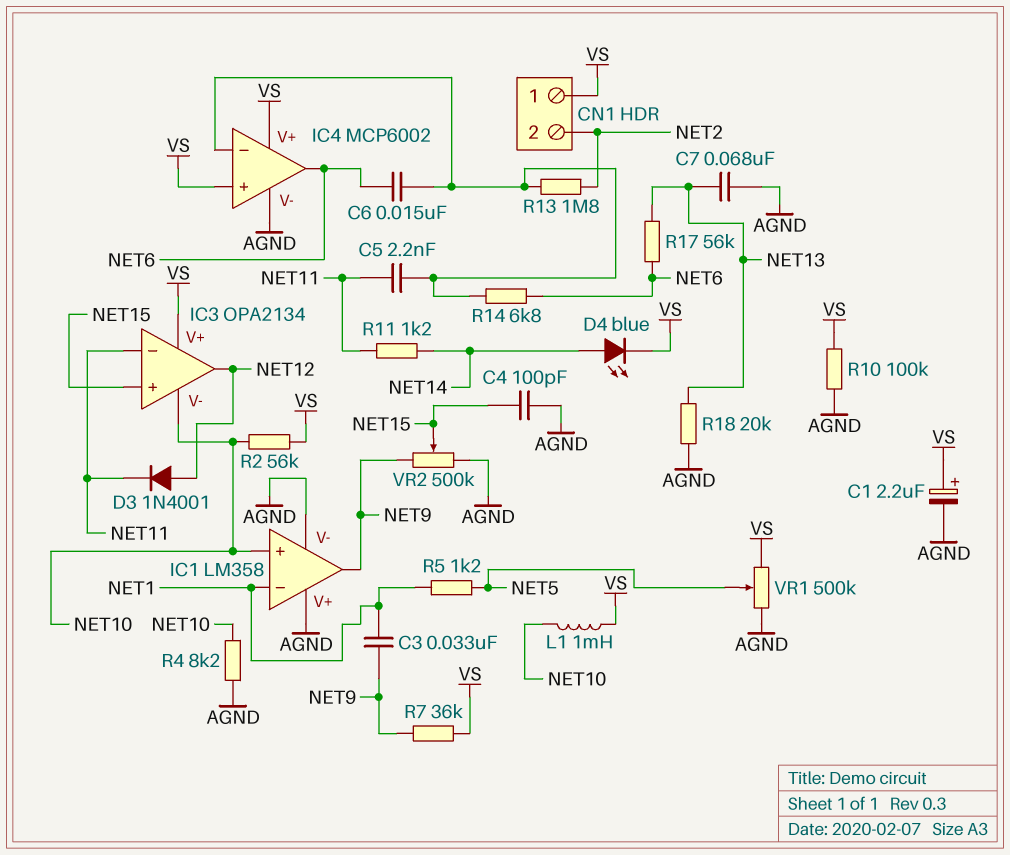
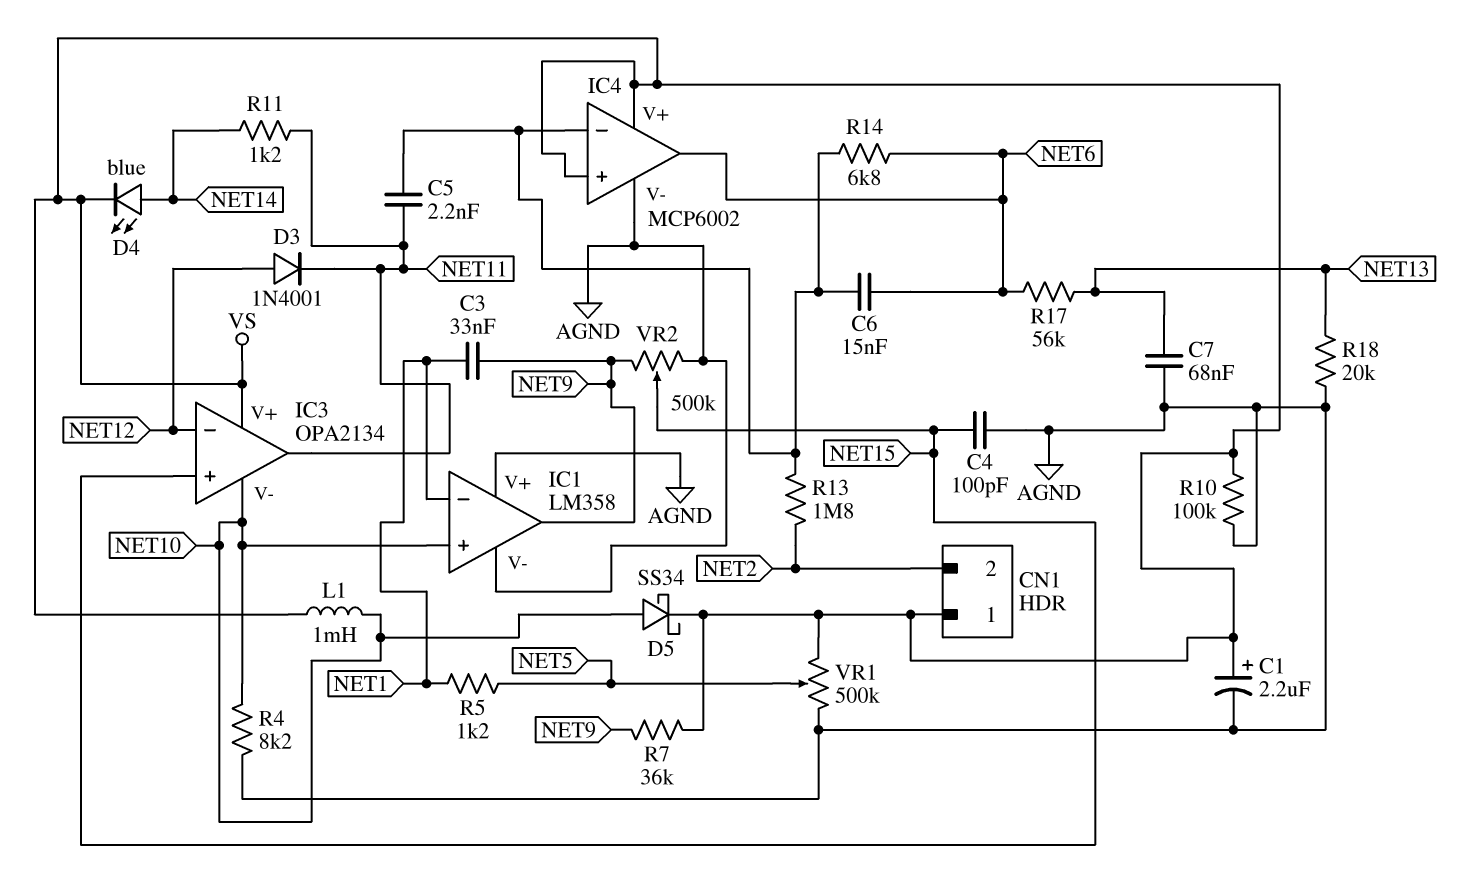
D5: none -> schottky SS34 (A NET10, K VS)
IC3 pin in-: NET11 -> NET12
IC3 pin out: NET12 -> NET11
R2: 56k (NET10, VS) -> none

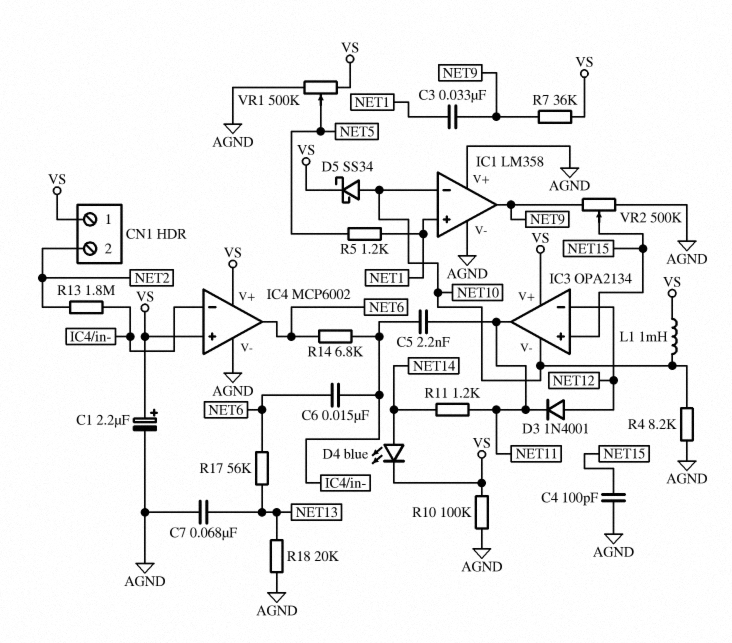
IC1 pin in+: NET10 -> NET1
IC1 pin in-: NET1 -> NET10

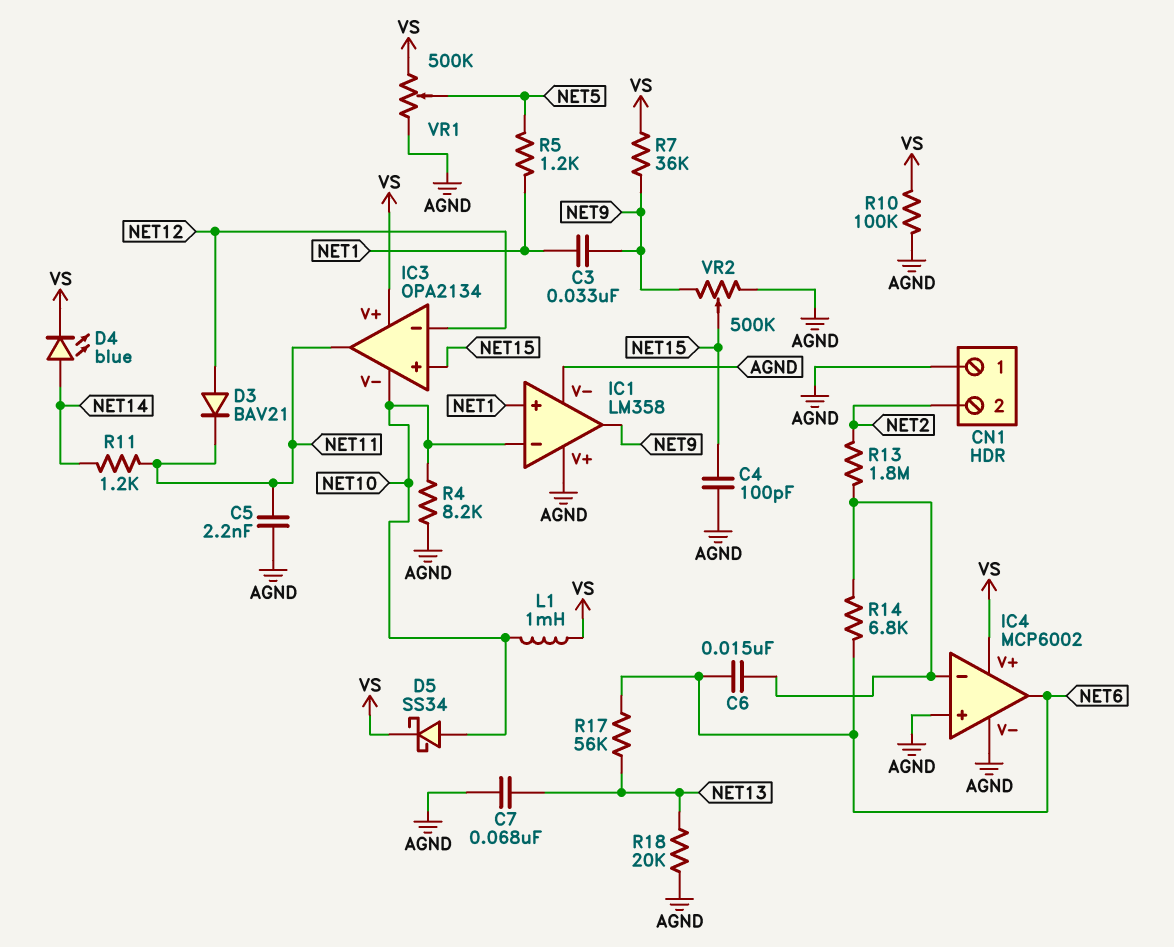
C1: 2.2uF (plus VS, minus AGND) -> none
C5: 2.2nF (IC4/in-, NET11) -> 2.2nF (AGND, NET11)
CN1 pin 1: VS -> AGND
D3: diode 1N4001 (A NET12, K NET11) -> diode BAV21 (A NET12, K NET11)
IC4 pin in+: VS -> AGND

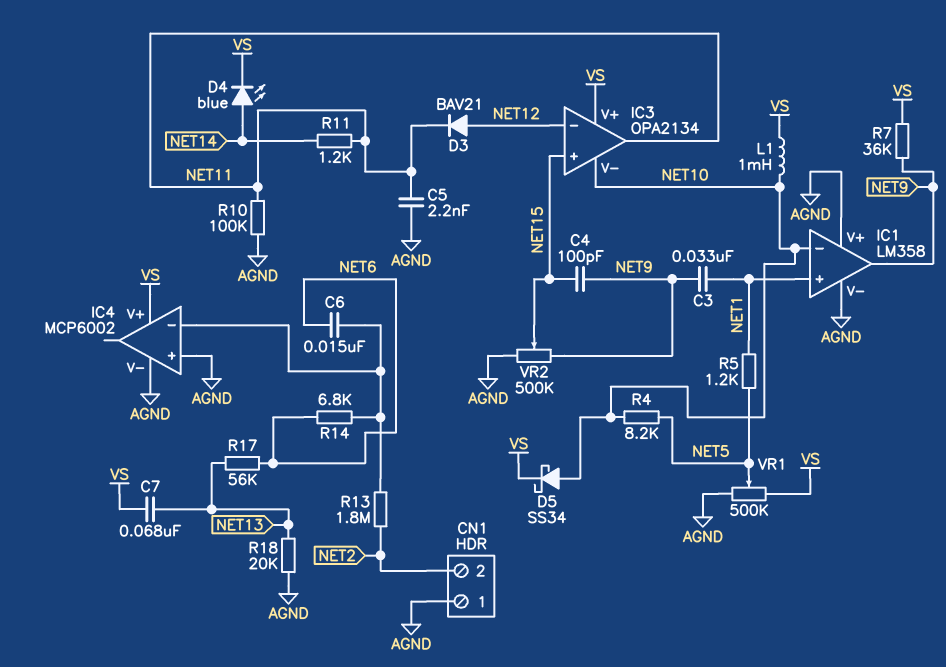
C4: 100pF (AGND, NET15) -> 100pF (NET9, NET15)
C7: 68nF (AGND, NET13) -> 68nF (NET13, VS)
IC4 pin out: NET6 -> none
R4: 8.2k (AGND, NET10) -> 8.2k (NET5, NET10)
R10: 100k (AGND, VS) -> 100k (AGND, NET11)

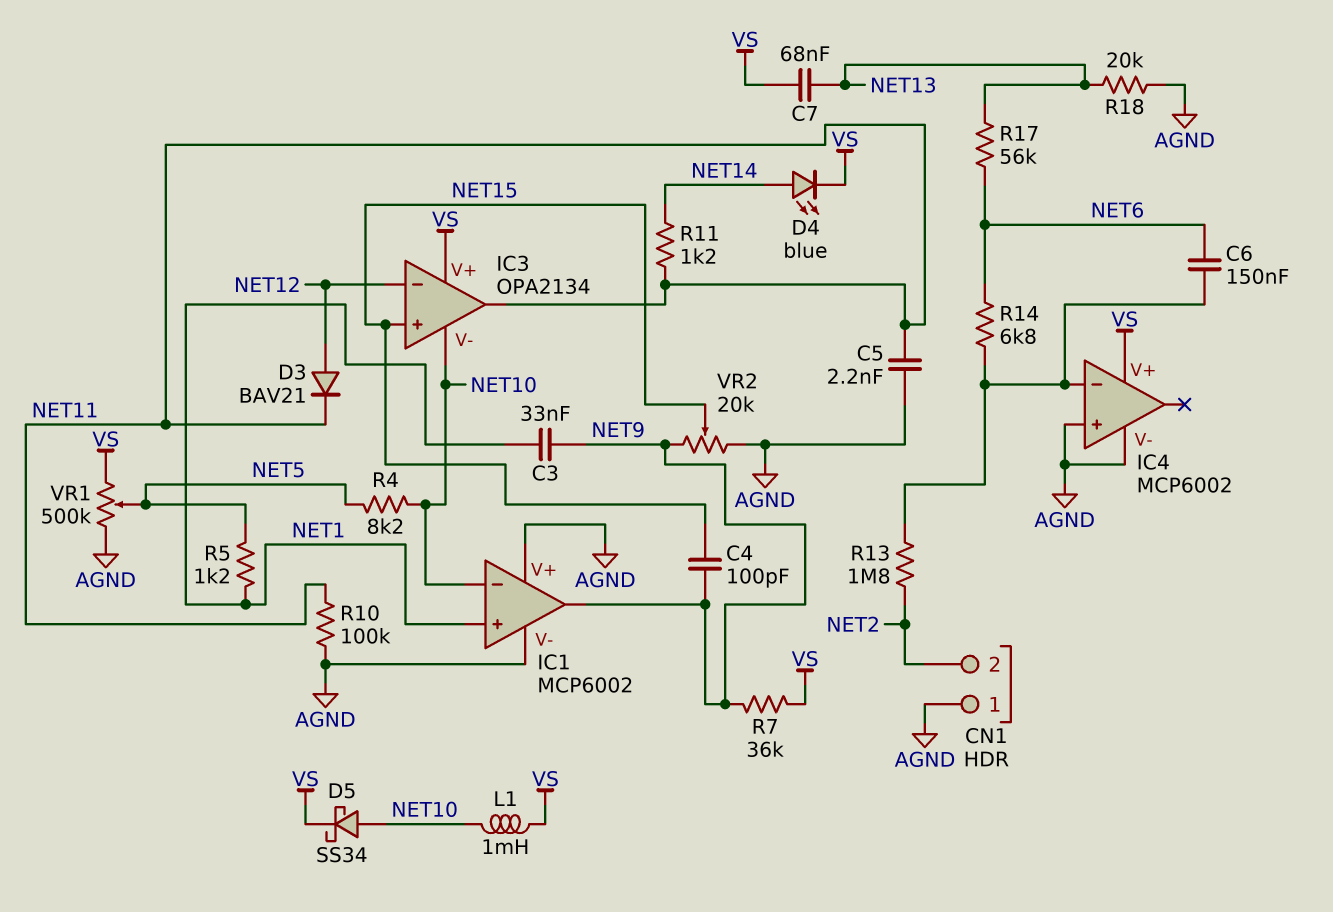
C6: 15nF (IC4/in-, NET6) -> 150nF (IC4/in-, NET6)
IC1: LM358 -> MCP6002
VR2: 500k (AGND, NET9, wiper NET15) -> 20k (AGND, NET9, wiper NET15)

